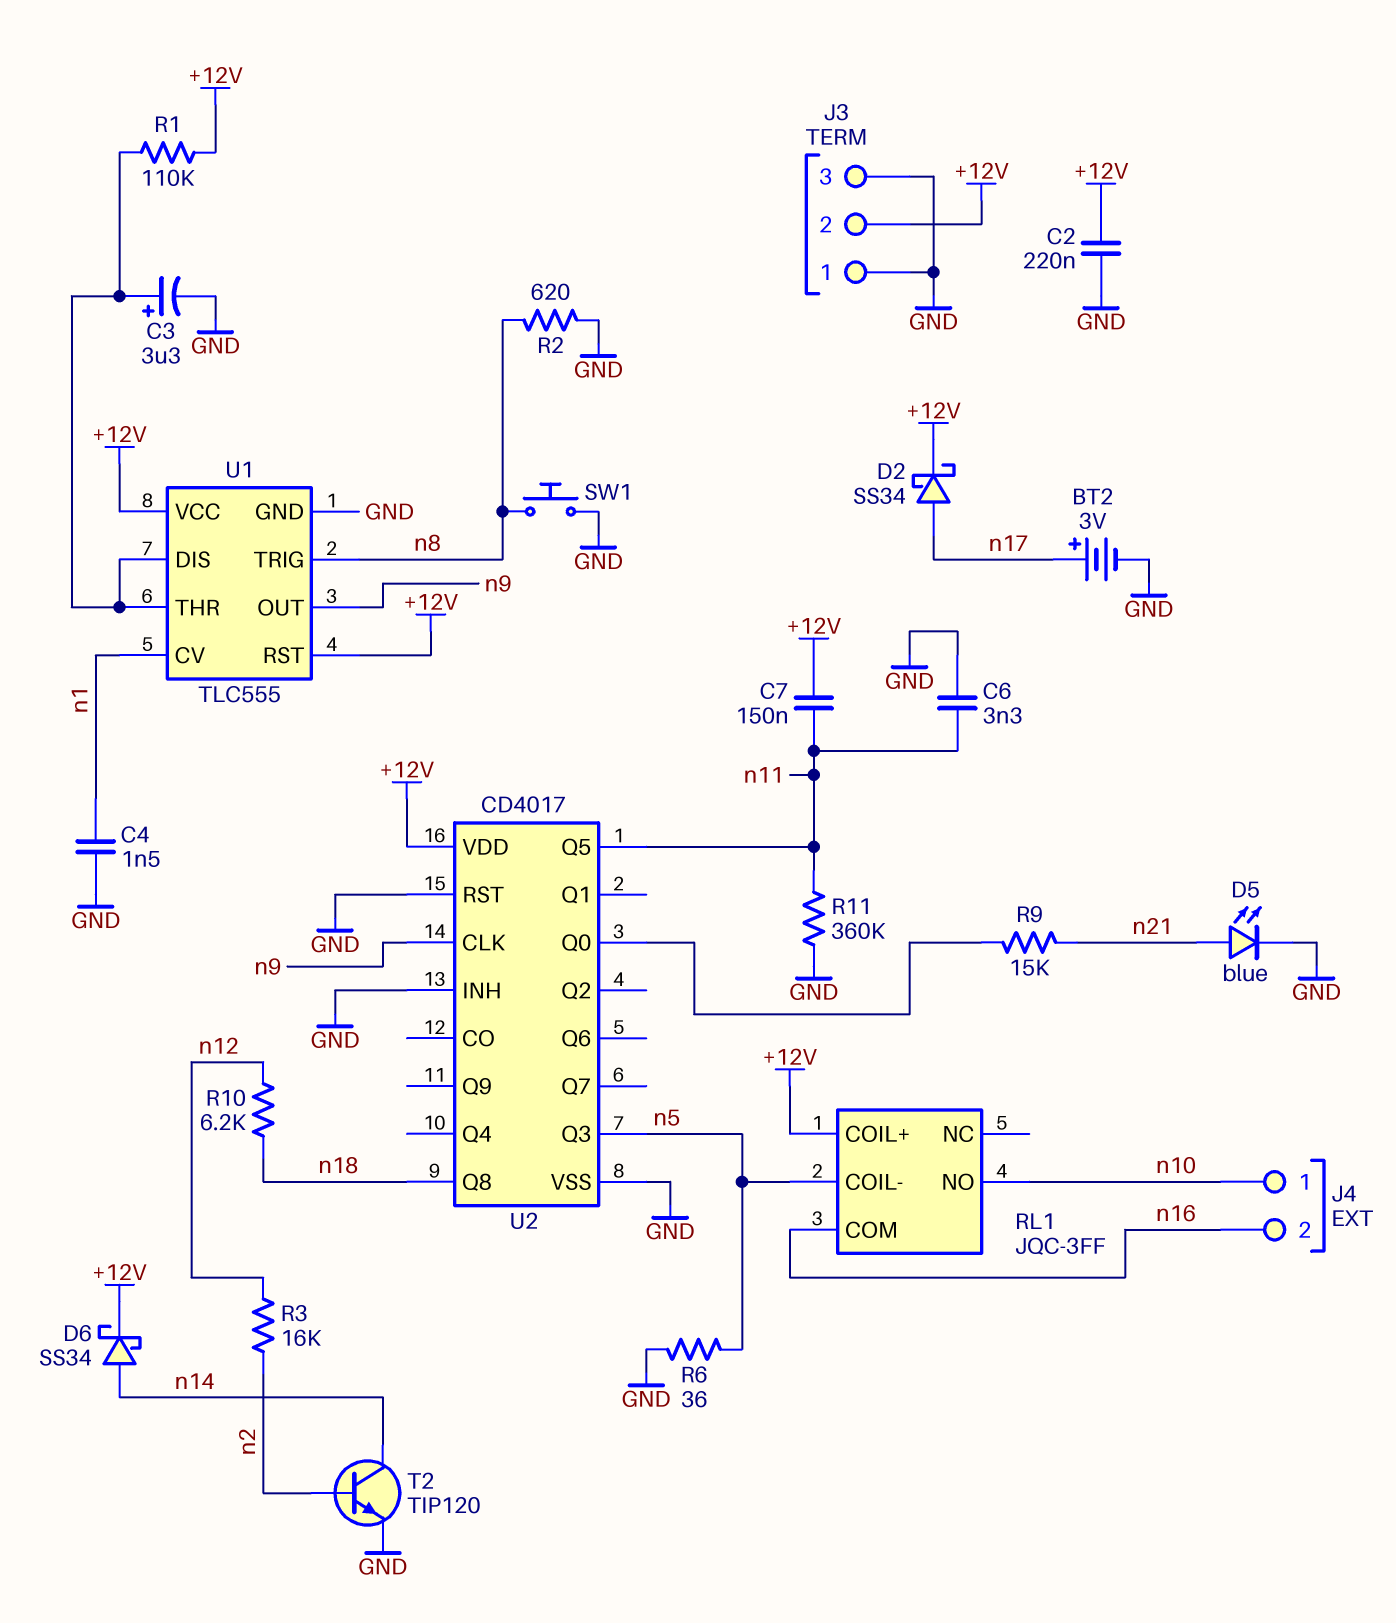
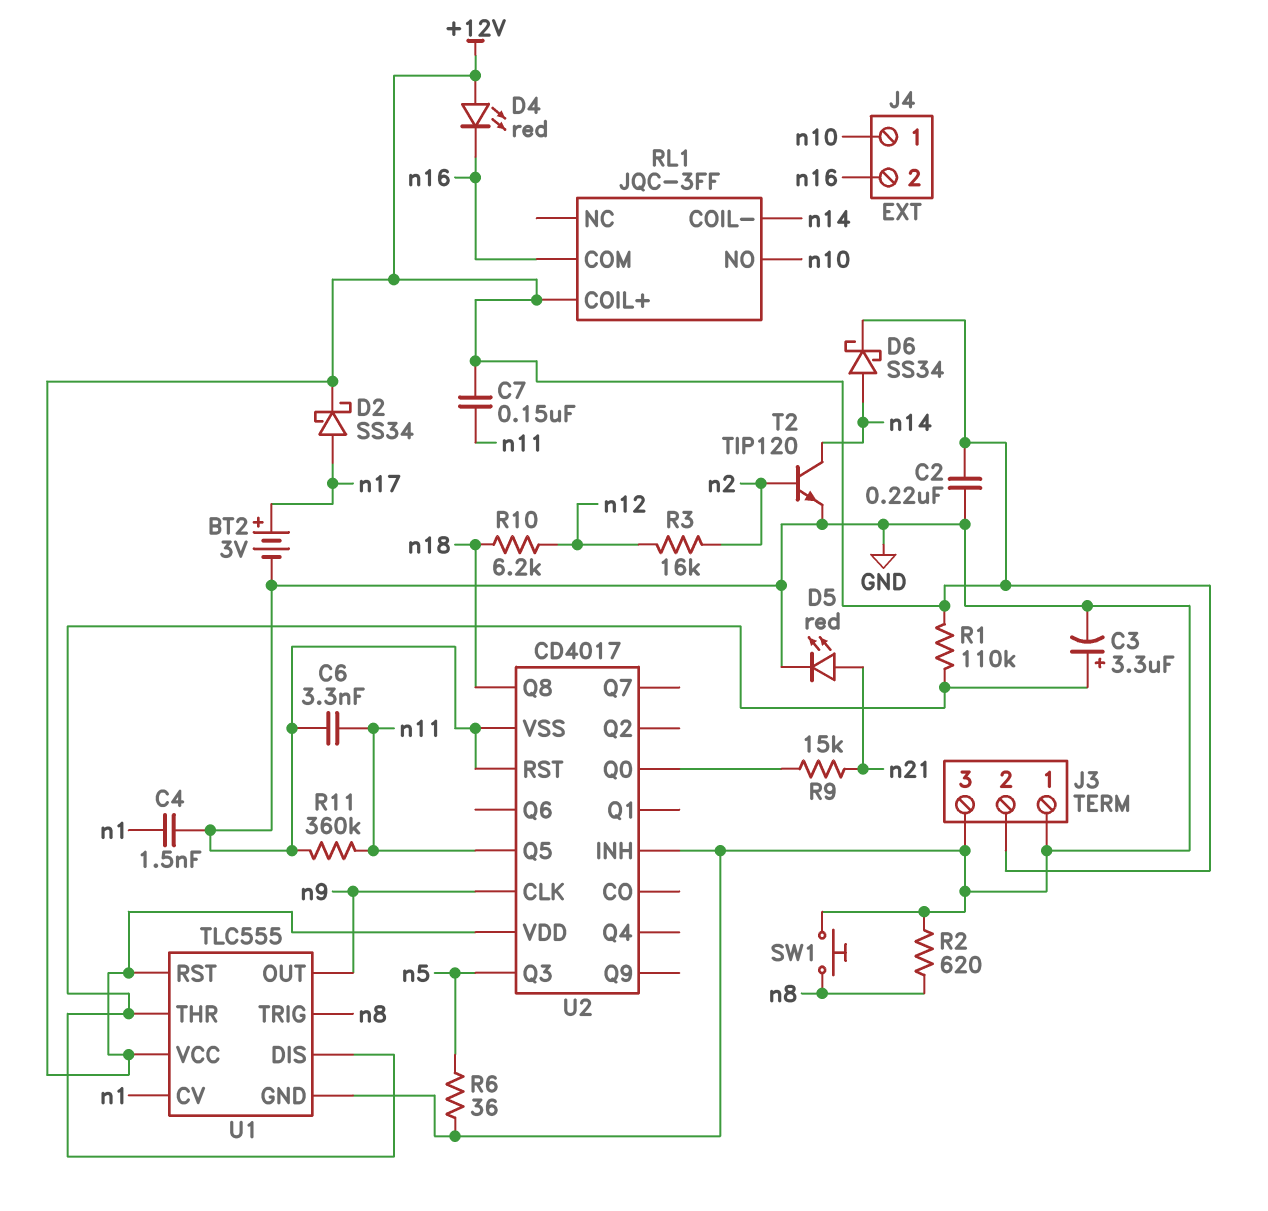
D4: none -> LED red (A +12V, K n16)
D5: LED blue (A n21, K GND) -> LED red (A n21, K GND)
RL1 pin COIL-: n5 -> n14

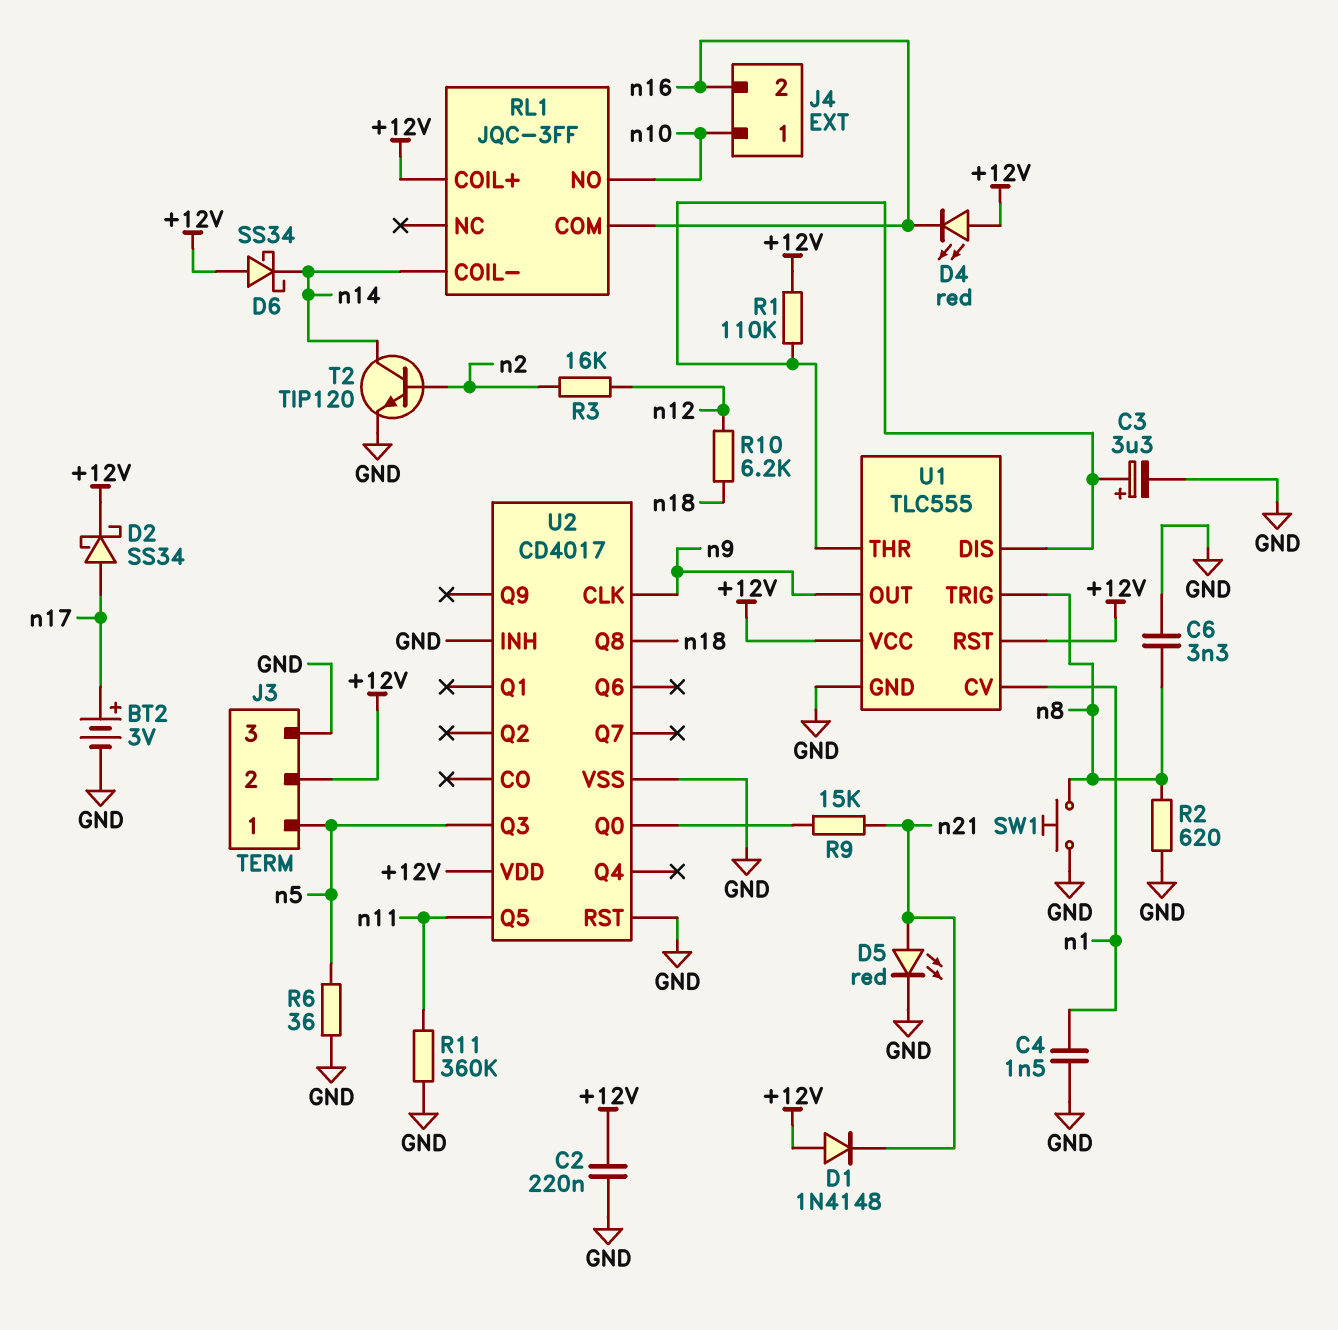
C6: 3.3nF (GND, n11) -> 3.3nF (GND, n8)
C7: 150nF (+12V, n11) -> none
D1: none -> diode 1N4148 (A +12V, K n21)
D6: schottky SS34 (A n14, K +12V) -> schottky SS34 (A +12V, K n14)
J3 pin 1: GND -> n5

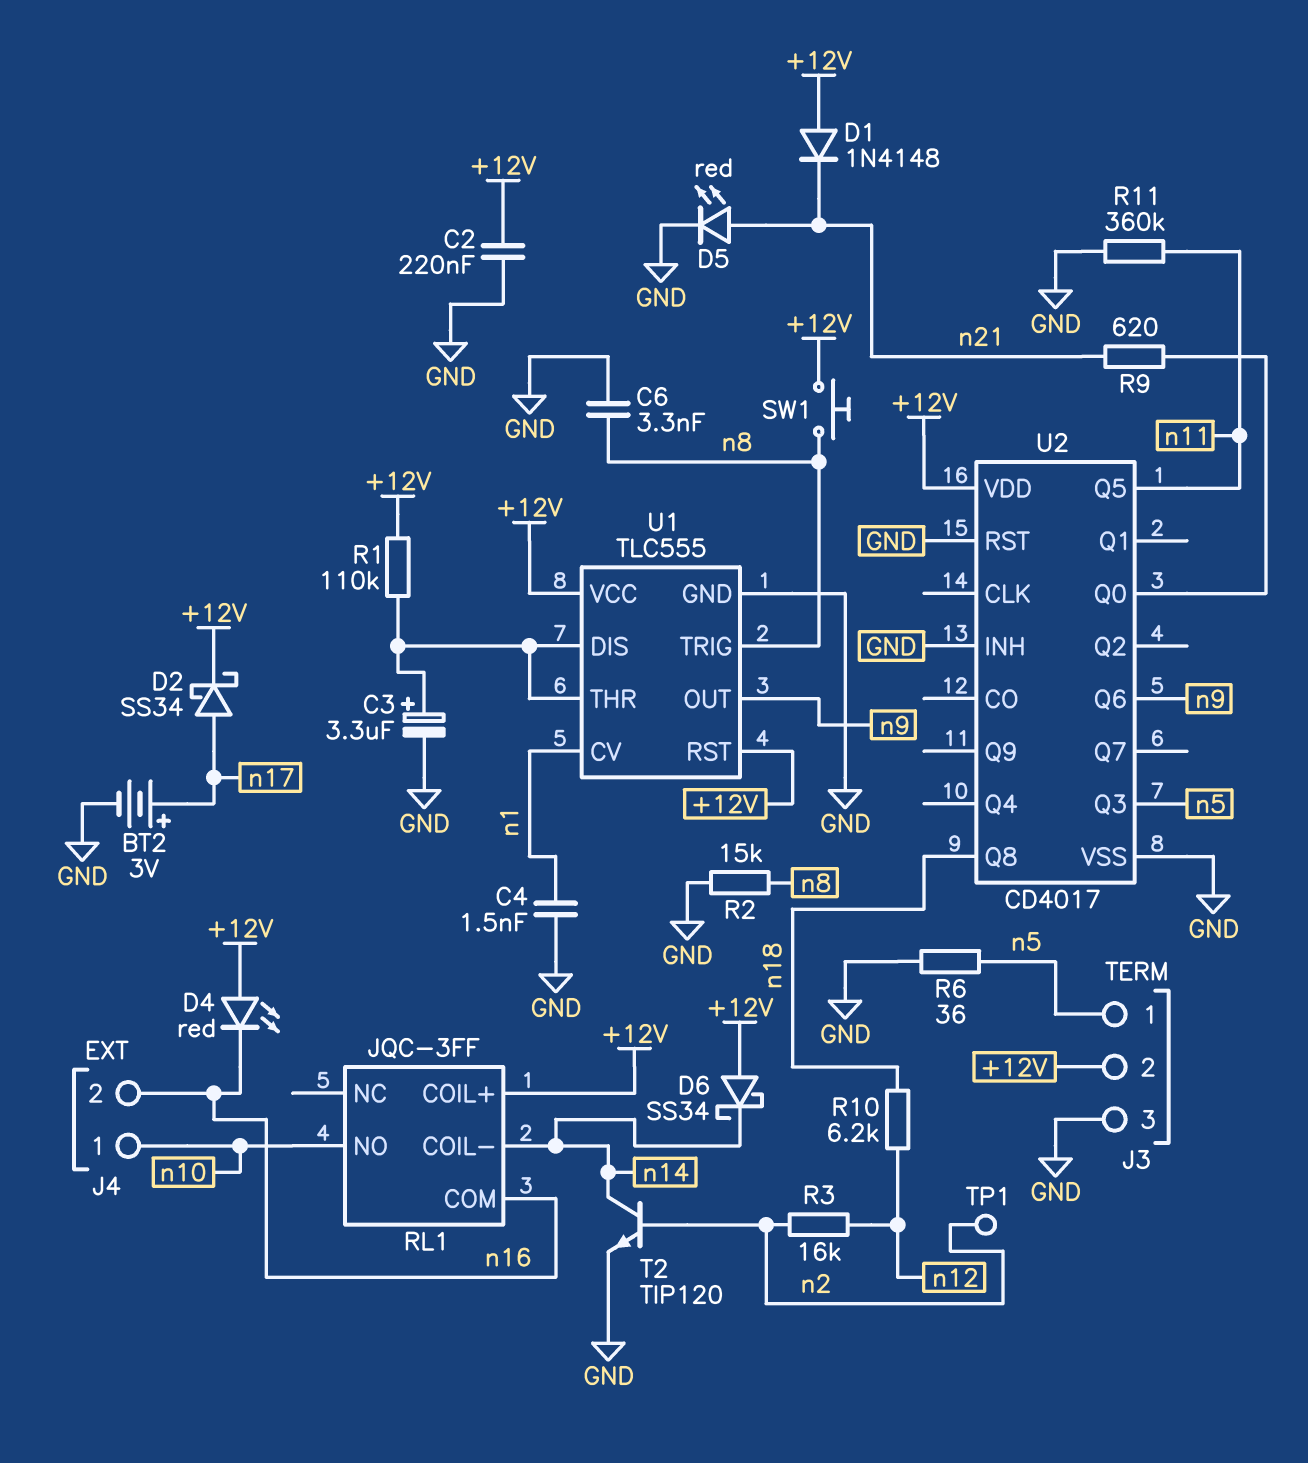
R2: 620 (GND, n8) -> 15k (GND, n8)
R9: 15k (U2/Q0, n21) -> 620 (U2/Q0, n21)
SW1: button (GND, n8) -> button (+12V, n8)
TP1: none -> test point (n2)
U2 pin CLK: n9 -> none
U2 pin Q6: none -> n9

